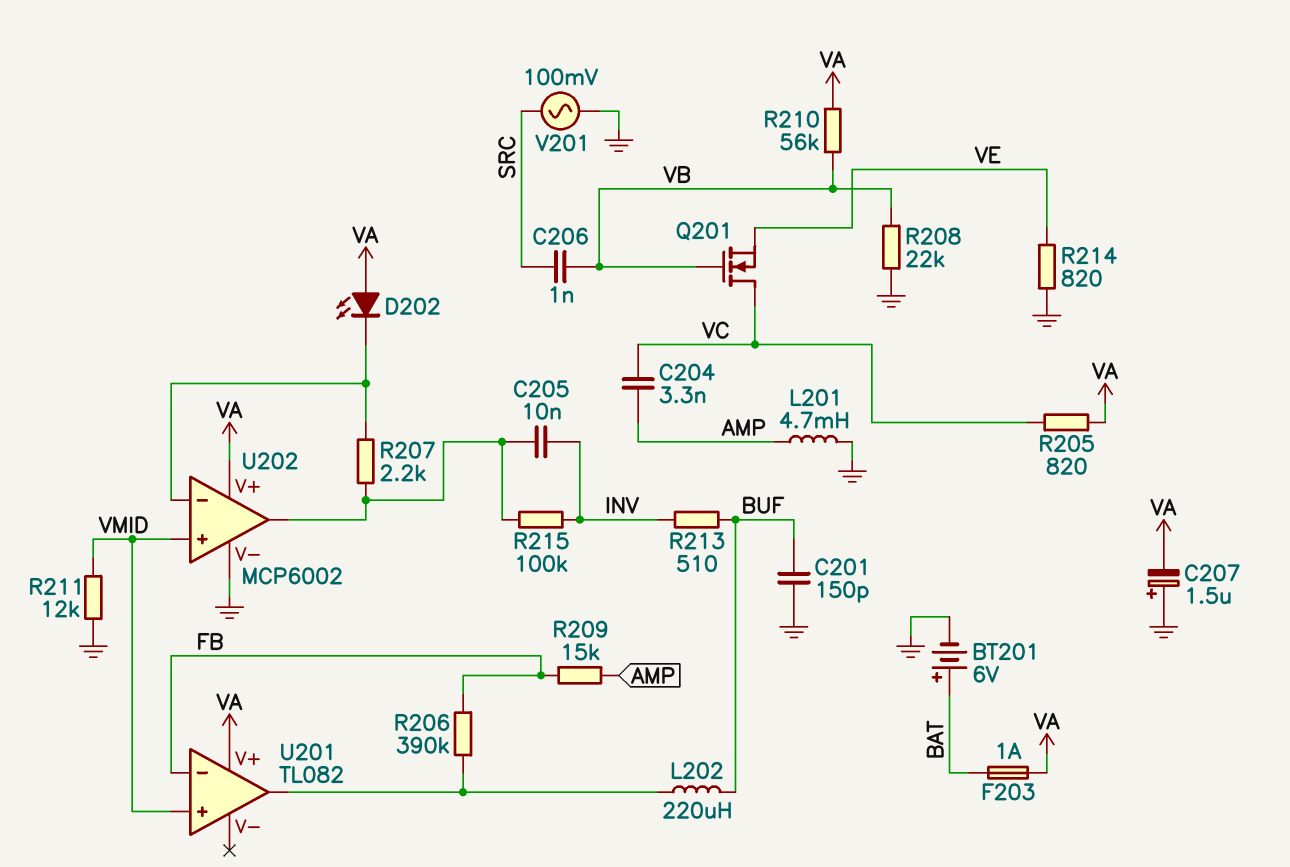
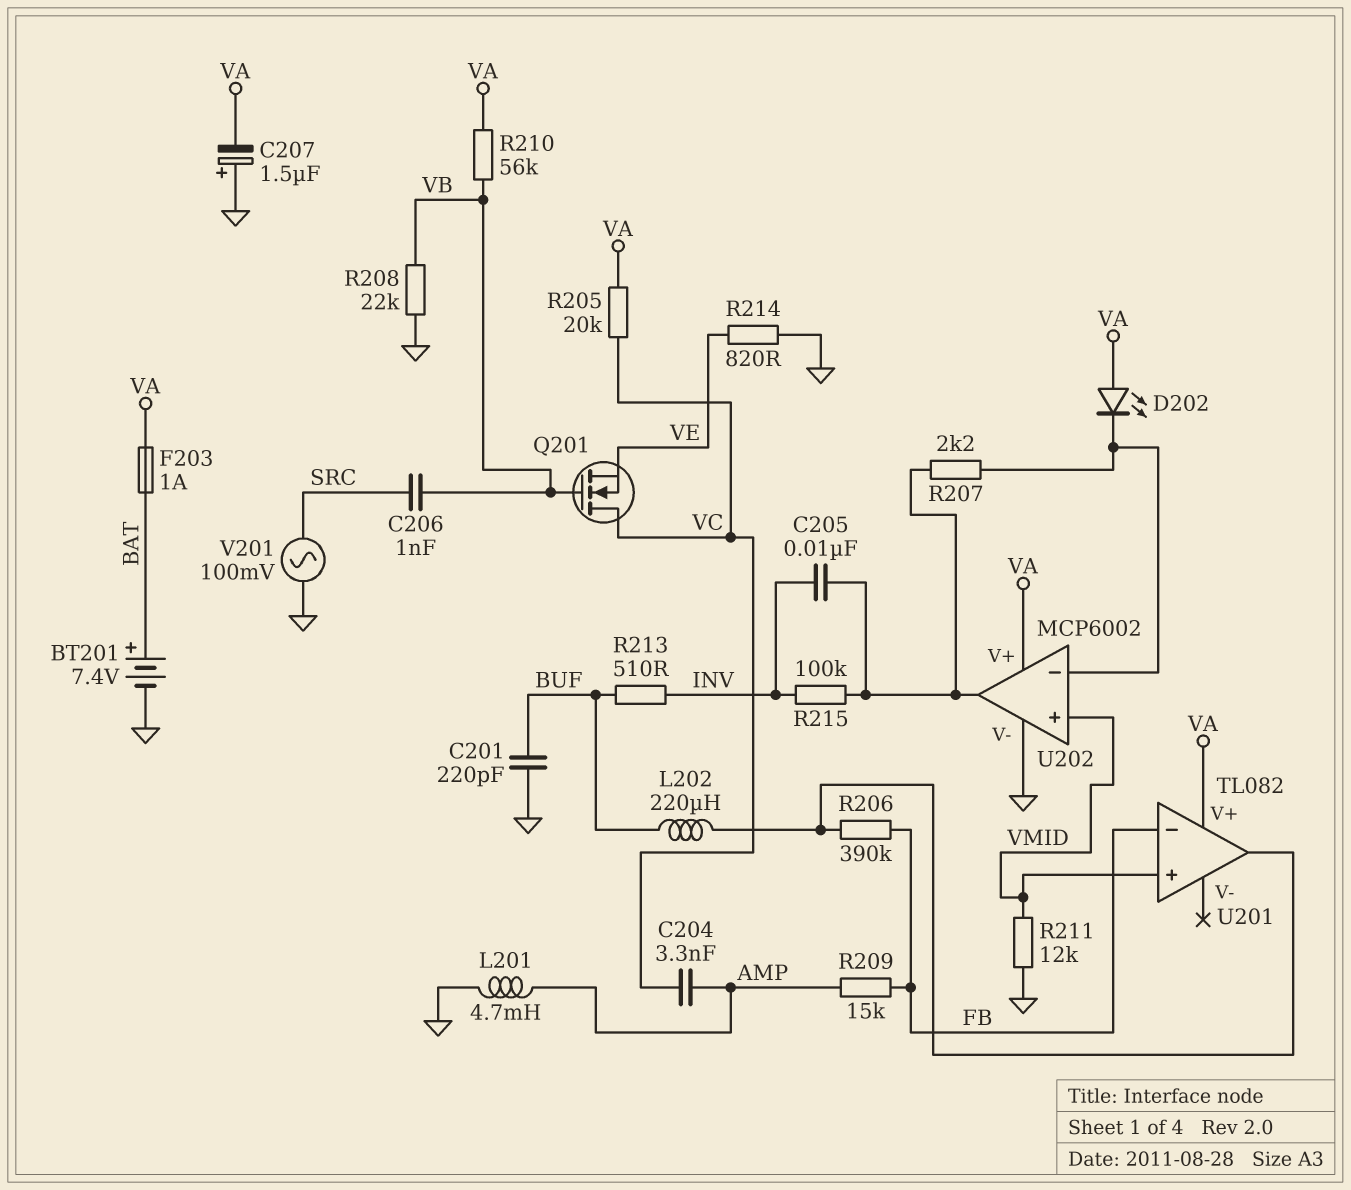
BT201: 6V (plus BAT, minus GND) -> 7.4V (plus BAT, minus GND)
C201: 150pF (BUF, GND) -> 220pF (BUF, GND)
R205: 820 (VA, VC) -> 20k (VA, VC)

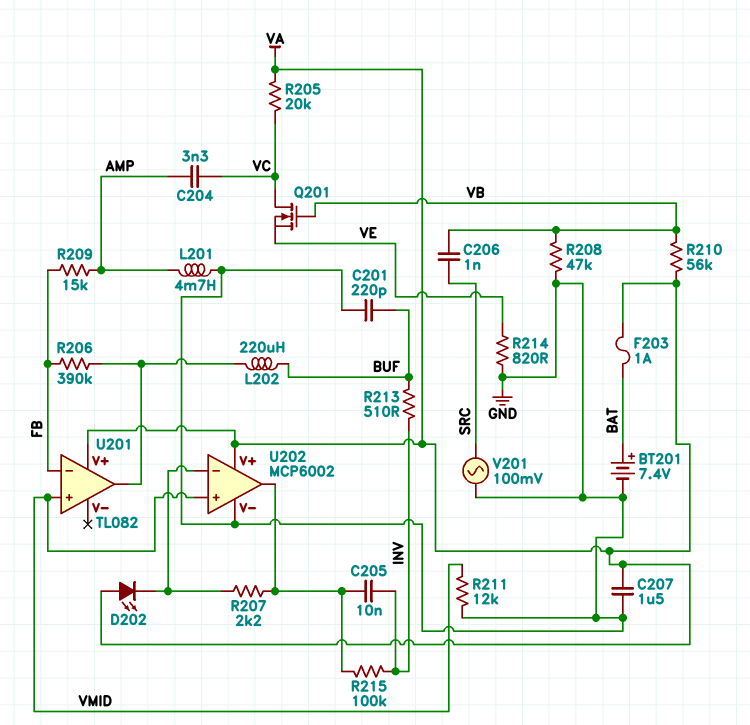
C207: 1.5uF (plus GND, minus VA) -> 1.5uF (GND, VA)
R208: 22k (GND, VB) -> 47k (GND, VB)

